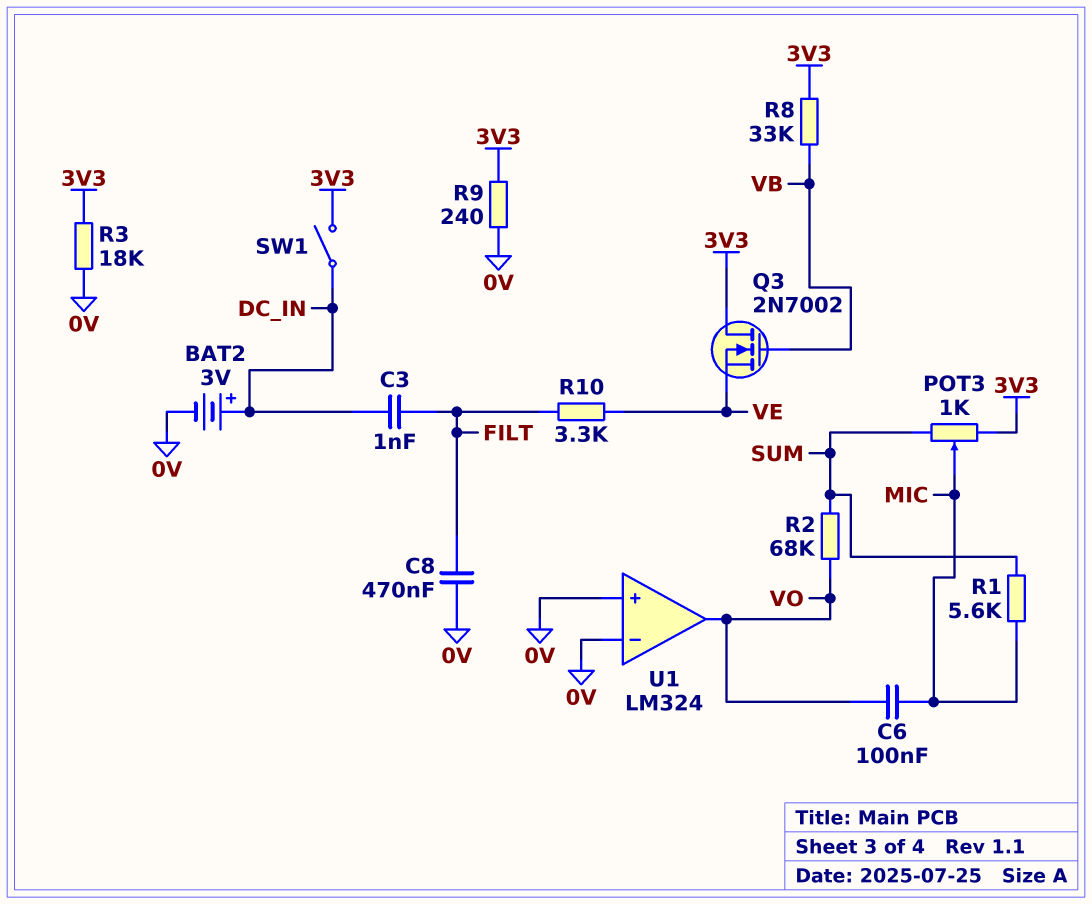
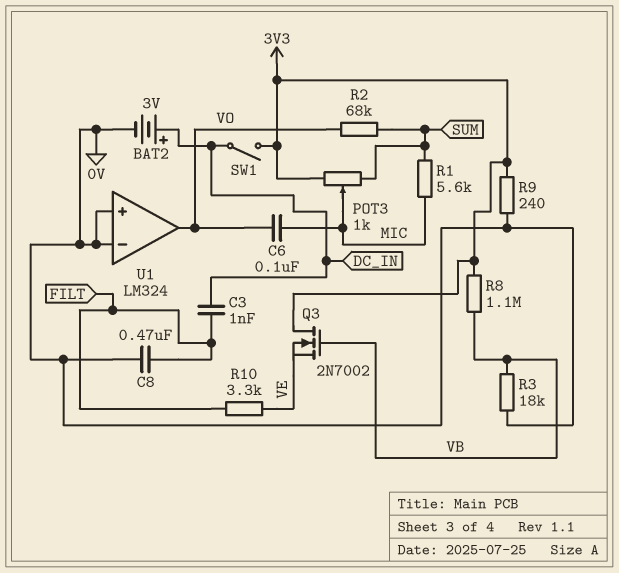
R3: 18k (0V, 3V3) -> 18k (0V, VB)
R8: 33k (3V3, VB) -> 1.1M (3V3, VB)

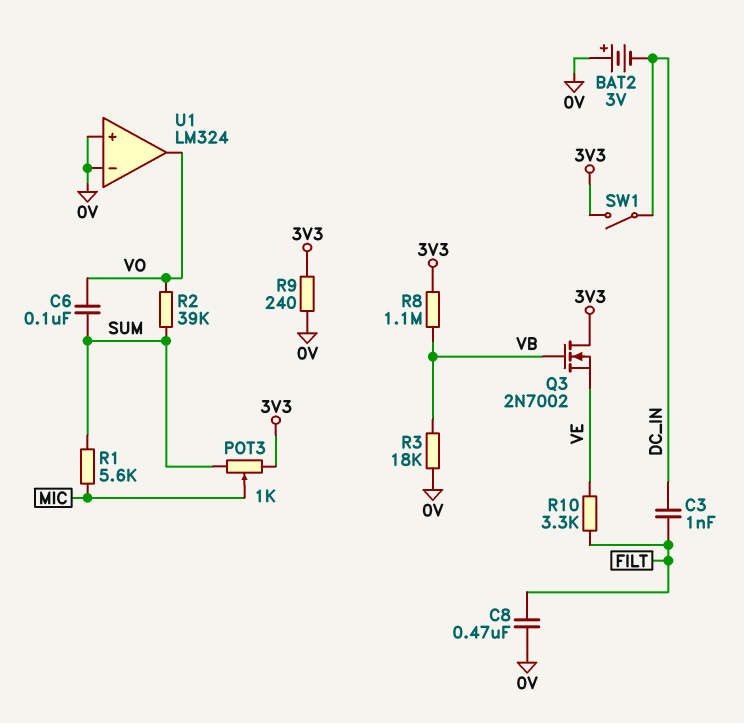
BAT2: 3V (plus DC_IN, minus 0V) -> 3V (plus 0V, minus DC_IN)
C6: 100nF (MIC, VO) -> 100nF (SUM, VO)
R2: 68k (SUM, VO) -> 39k (SUM, VO)

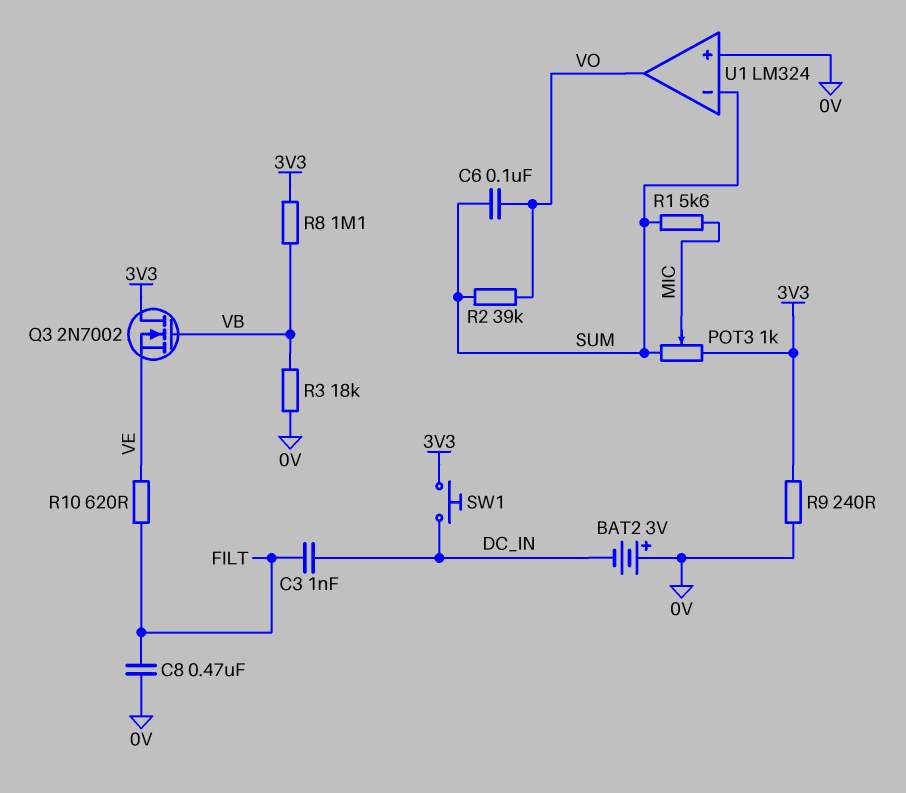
R10: 3.3k (FILT, VE) -> 620 (FILT, VE)
SW1: switch (3V3, DC_IN) -> button (3V3, DC_IN)
U1 pin in-: 0V -> SUM

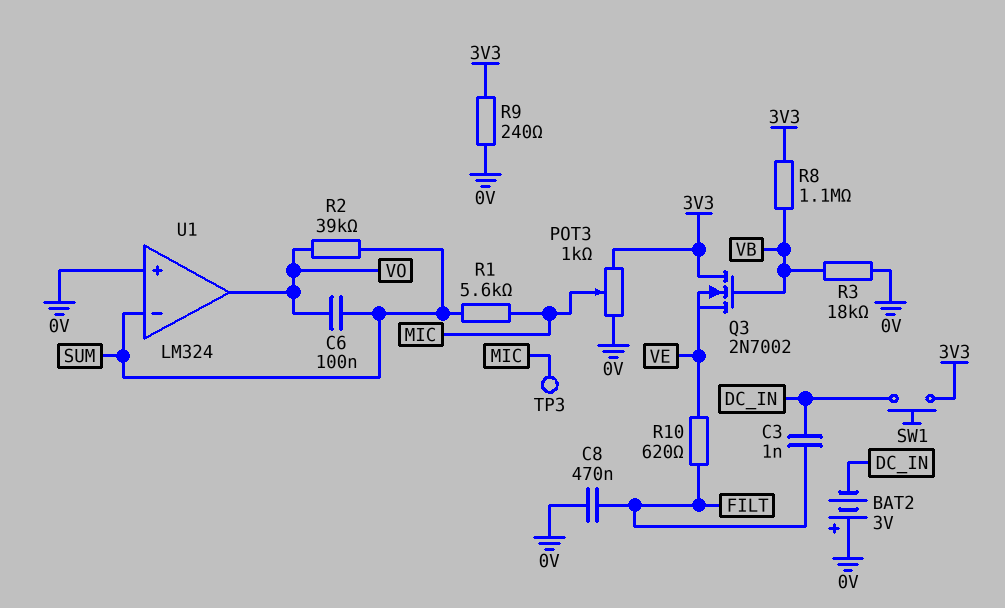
POT3: 1k (3V3, SUM, wiper MIC) -> 1k (0V, 3V3, wiper MIC)
TP3: none -> test point (MIC)

